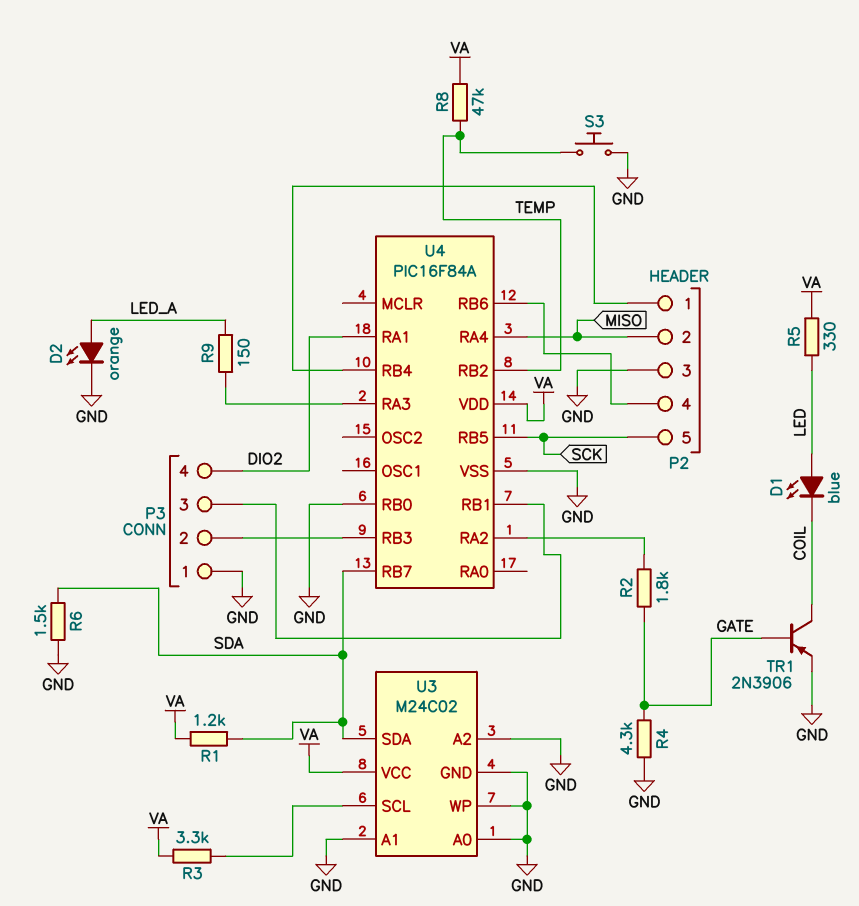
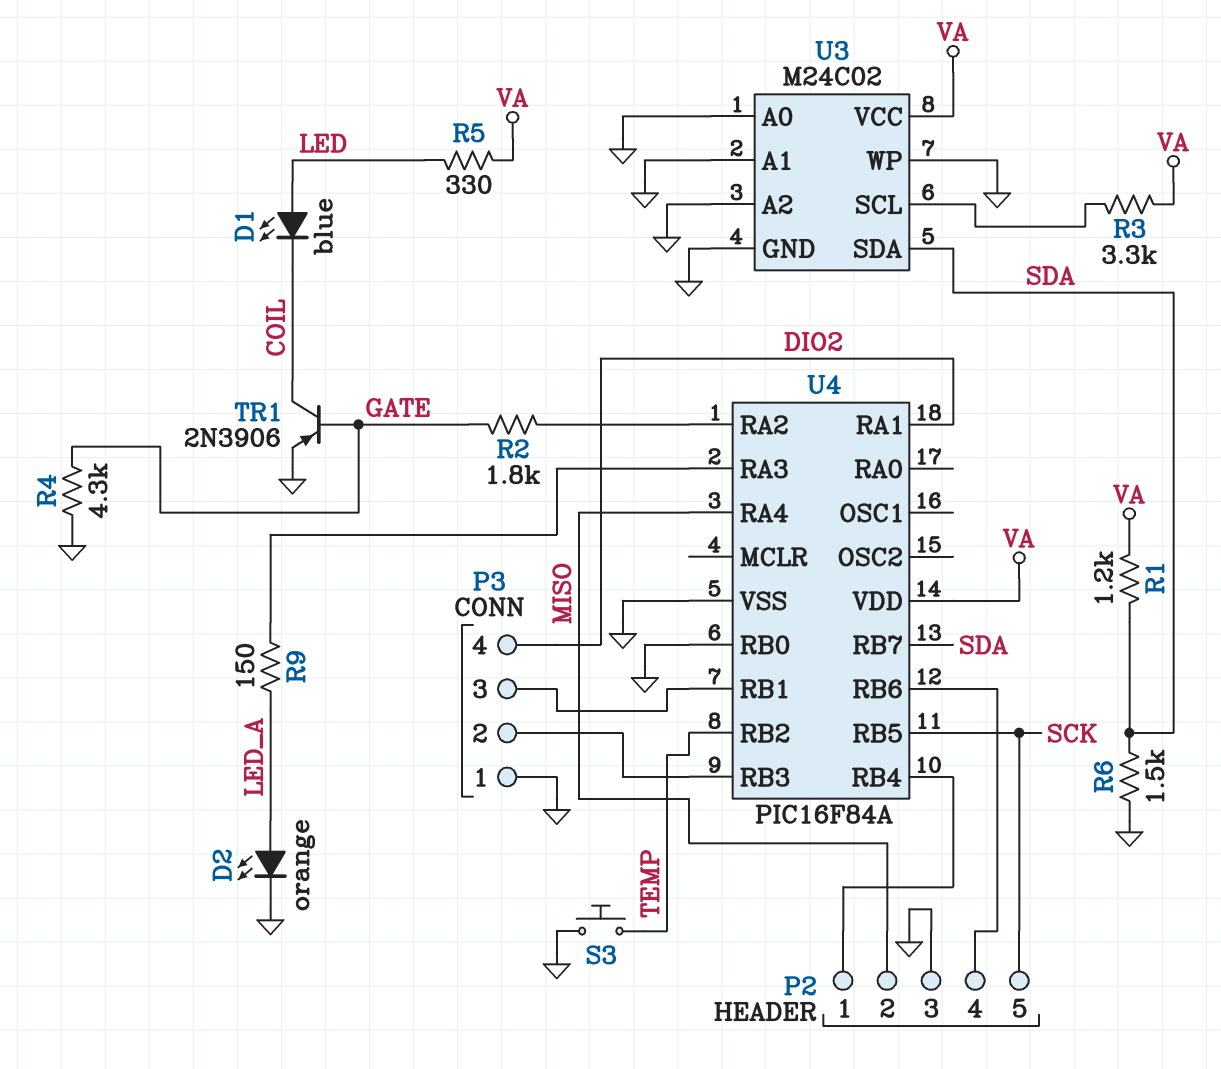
R8: 47k (TEMP, VA) -> none

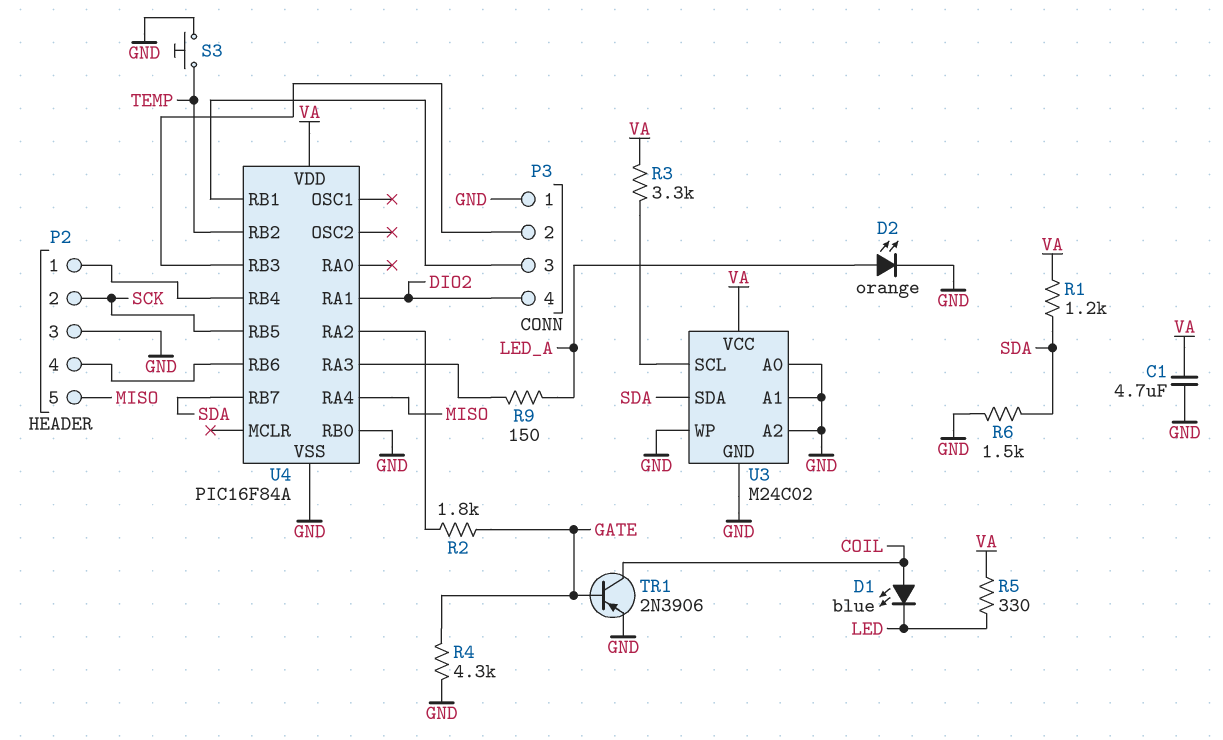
C1: none -> 4.7uF (GND, VA)
D1: LED blue (A LED, K COIL) -> LED blue (A COIL, K LED)
P2 pin 2: MISO -> SCK
P2 pin 5: SCK -> MISO

